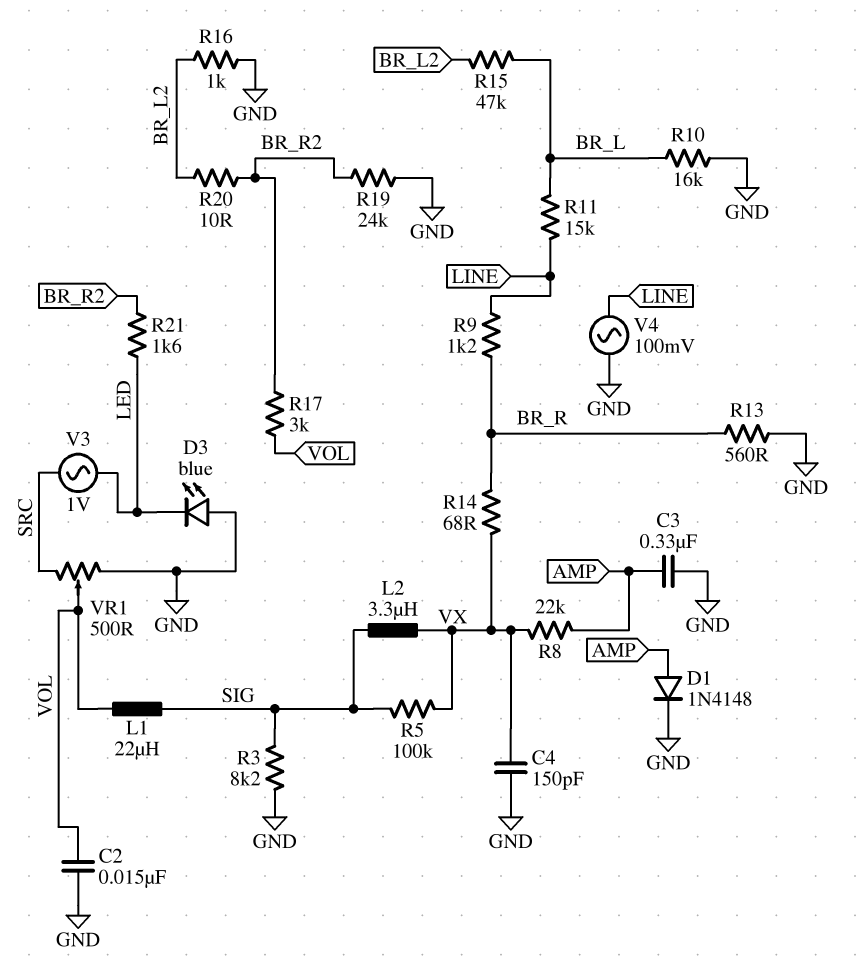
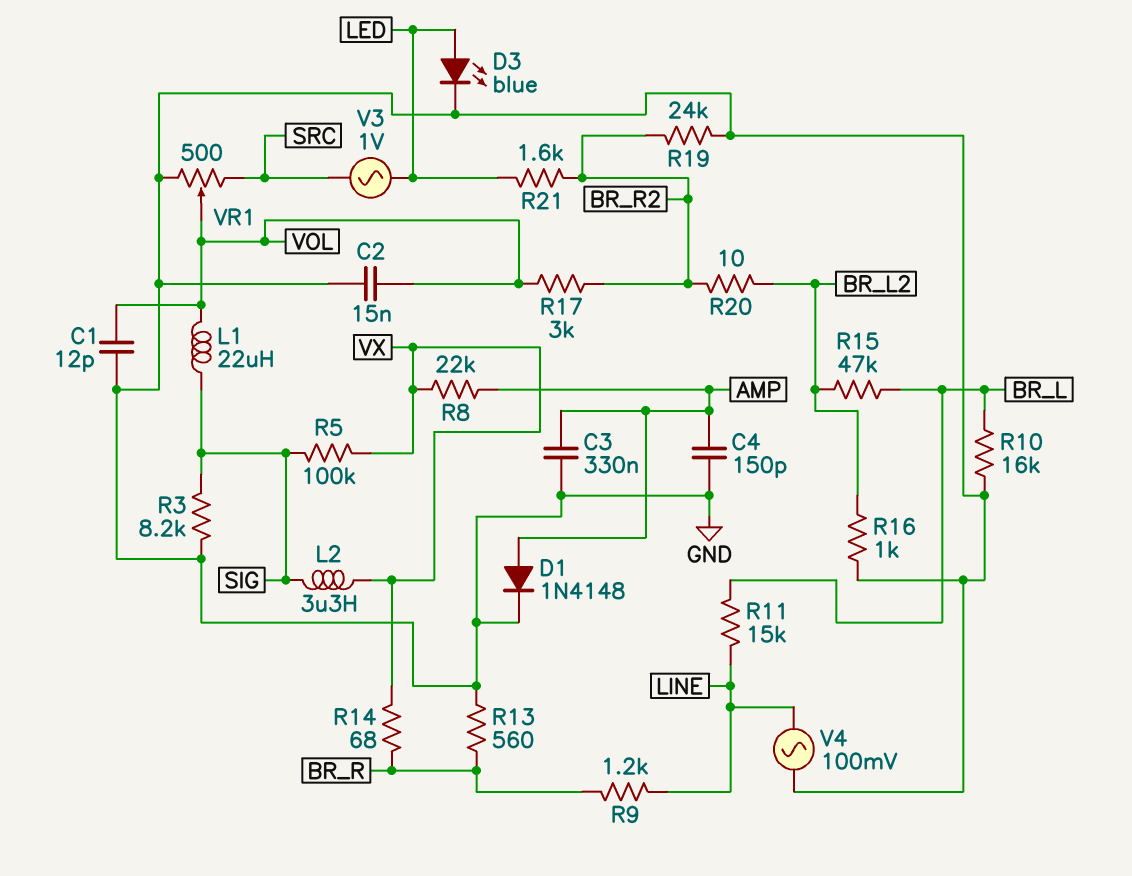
C1: none -> 12pF (GND, VOL)
C4: 150pF (GND, VX) -> 150pF (AMP, GND)
D3: LED blue (A GND, K LED) -> LED blue (A LED, K GND)

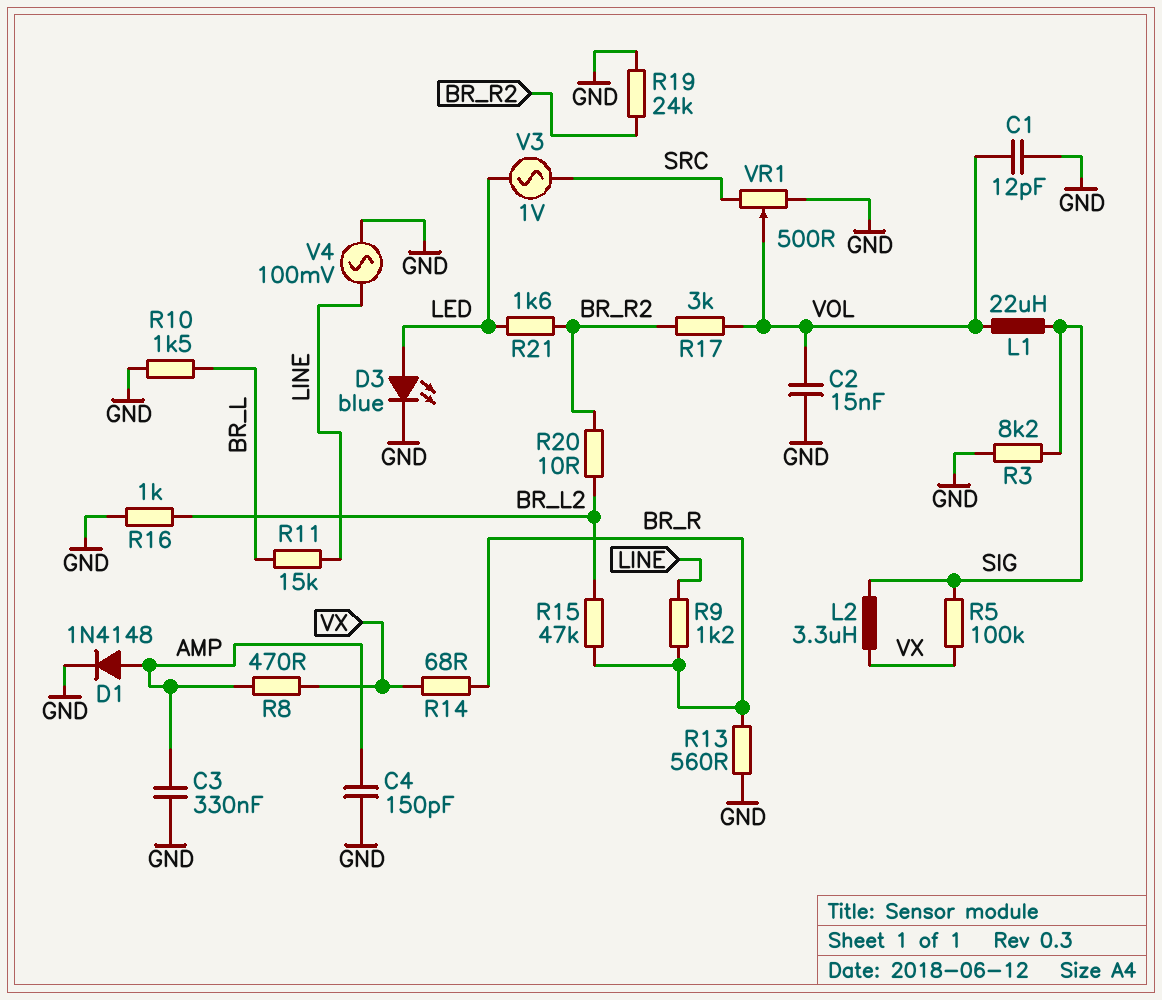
R8: 22k (AMP, VX) -> 470 (AMP, VX)
R10: 16k (BR_L, GND) -> 1.5k (BR_L, GND)
R15: 47k (BR_L, BR_L2) -> 47k (BR_L2, BR_R)

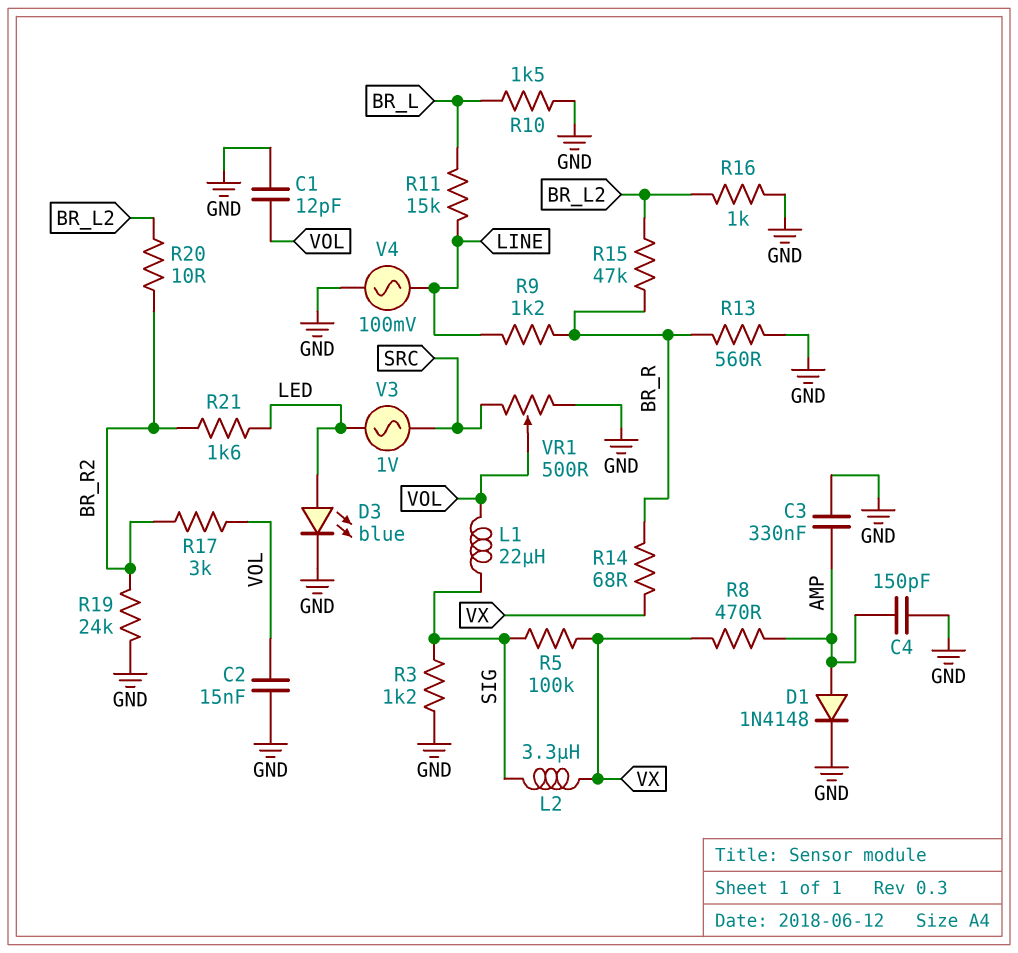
R3: 8.2k (GND, SIG) -> 1.2k (GND, SIG)

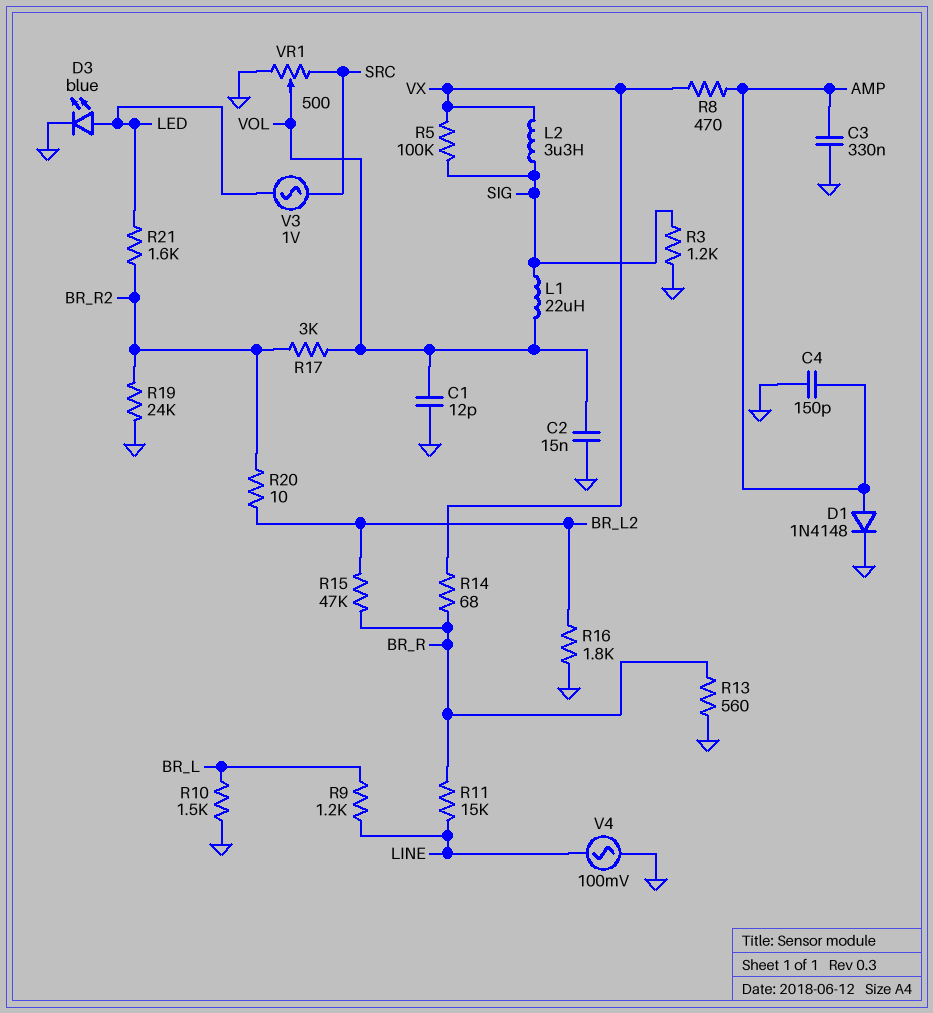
R9: 1.2k (BR_R, LINE) -> 1.2k (BR_L, LINE)
R11: 15k (BR_L, LINE) -> 15k (BR_R, LINE)
R16: 1k (BR_L2, GND) -> 1.8k (BR_L2, GND)

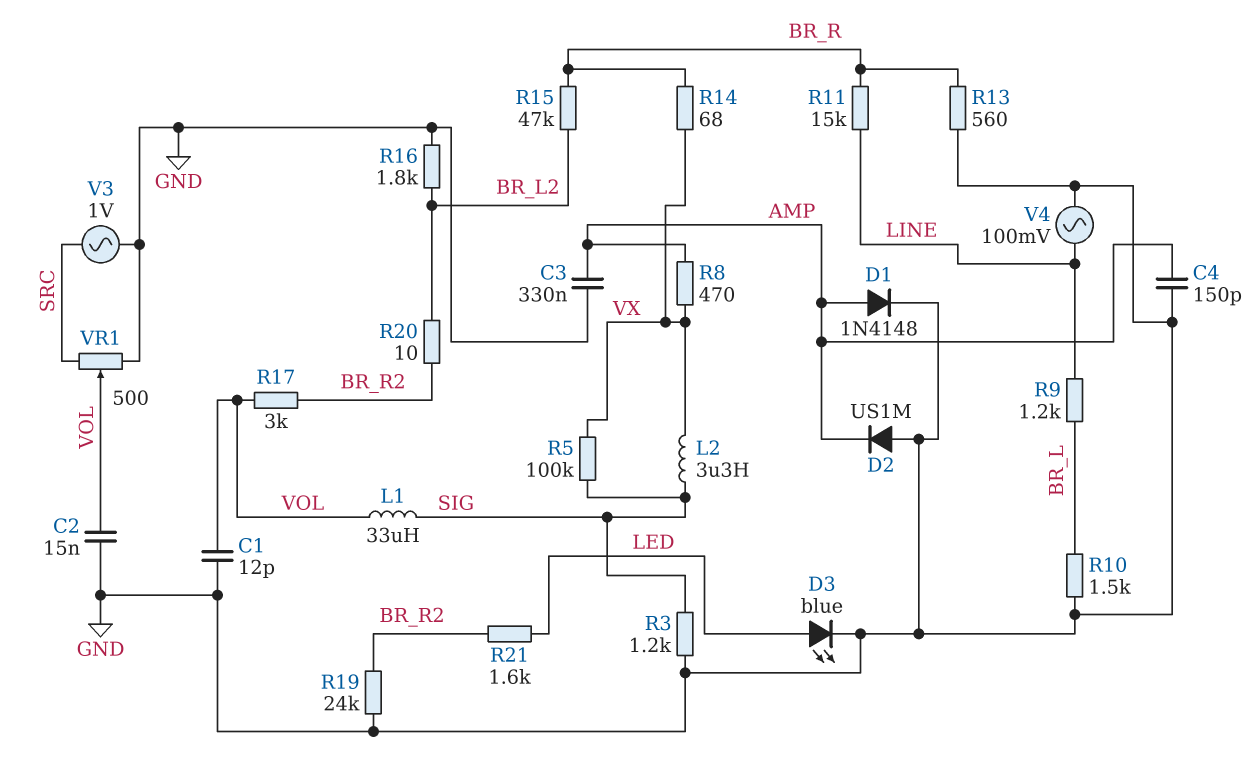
D2: none -> diode US1M (A GND, K AMP)
L1: 22uH (SIG, VOL) -> 33uH (SIG, VOL)
V3: AC 1V (LED, SRC) -> AC 1V (GND, SRC)

